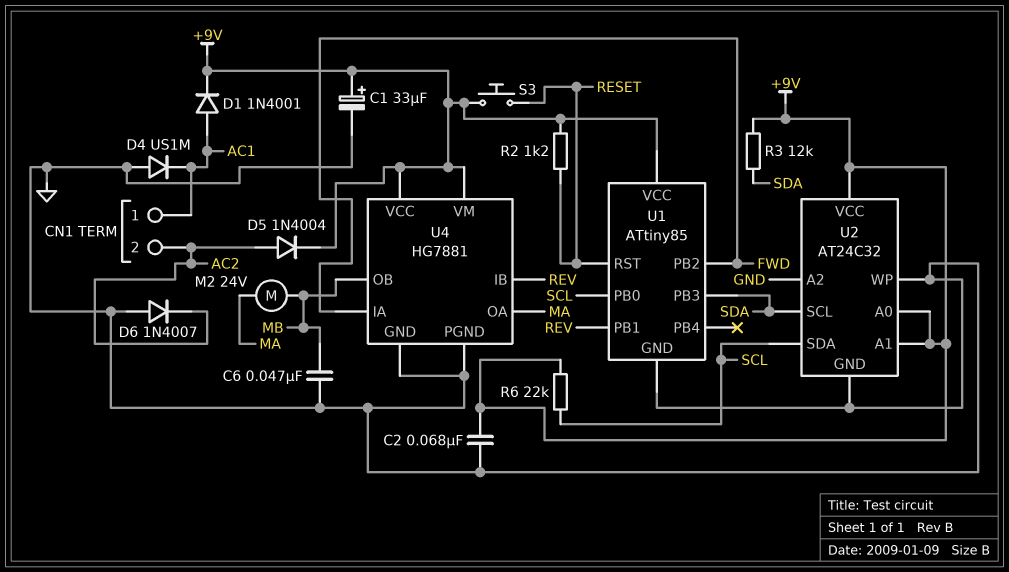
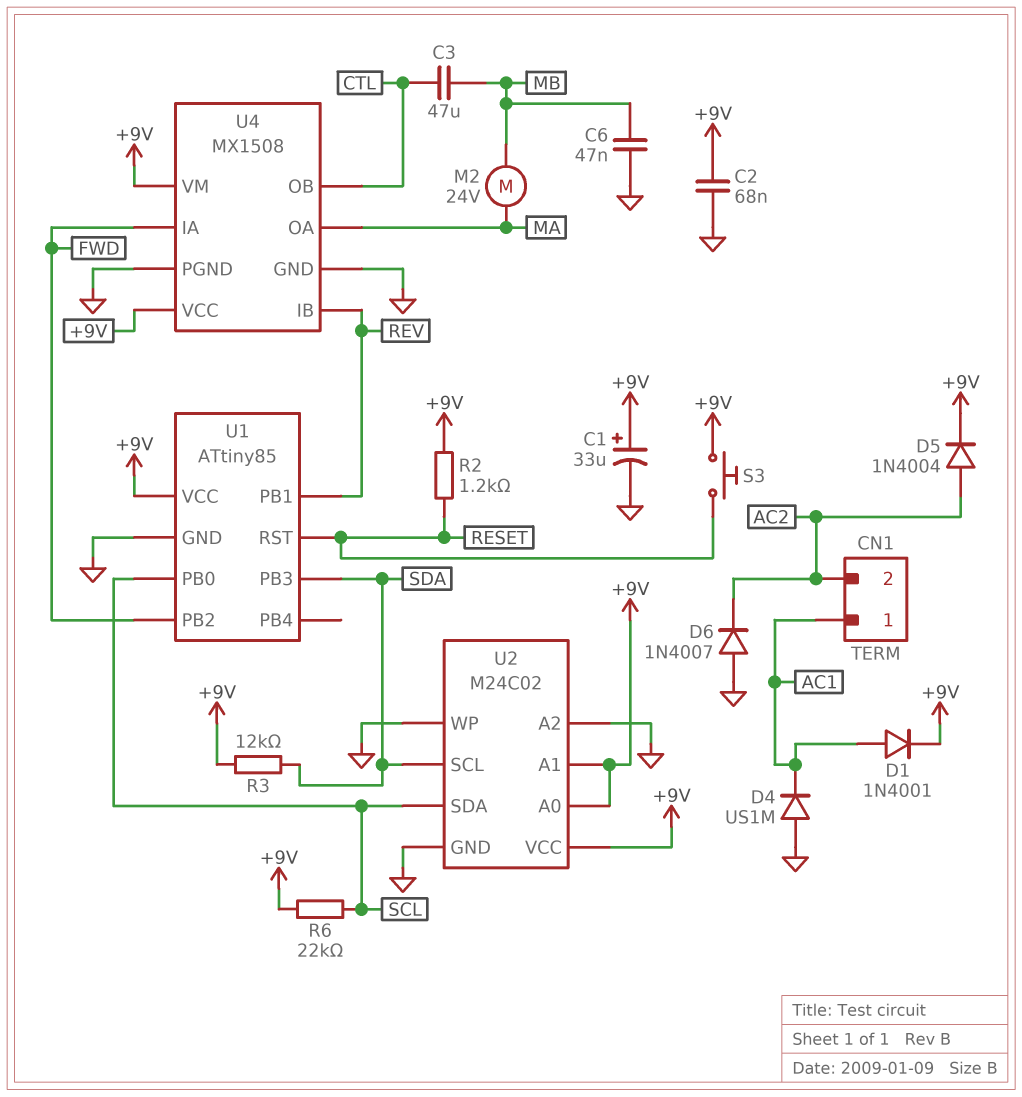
C3: none -> 47uF (CTL, MB)
U2: AT24C32 -> M24C02
U4: HG7881 -> MX1508
U4 pin OB: MB -> CTL

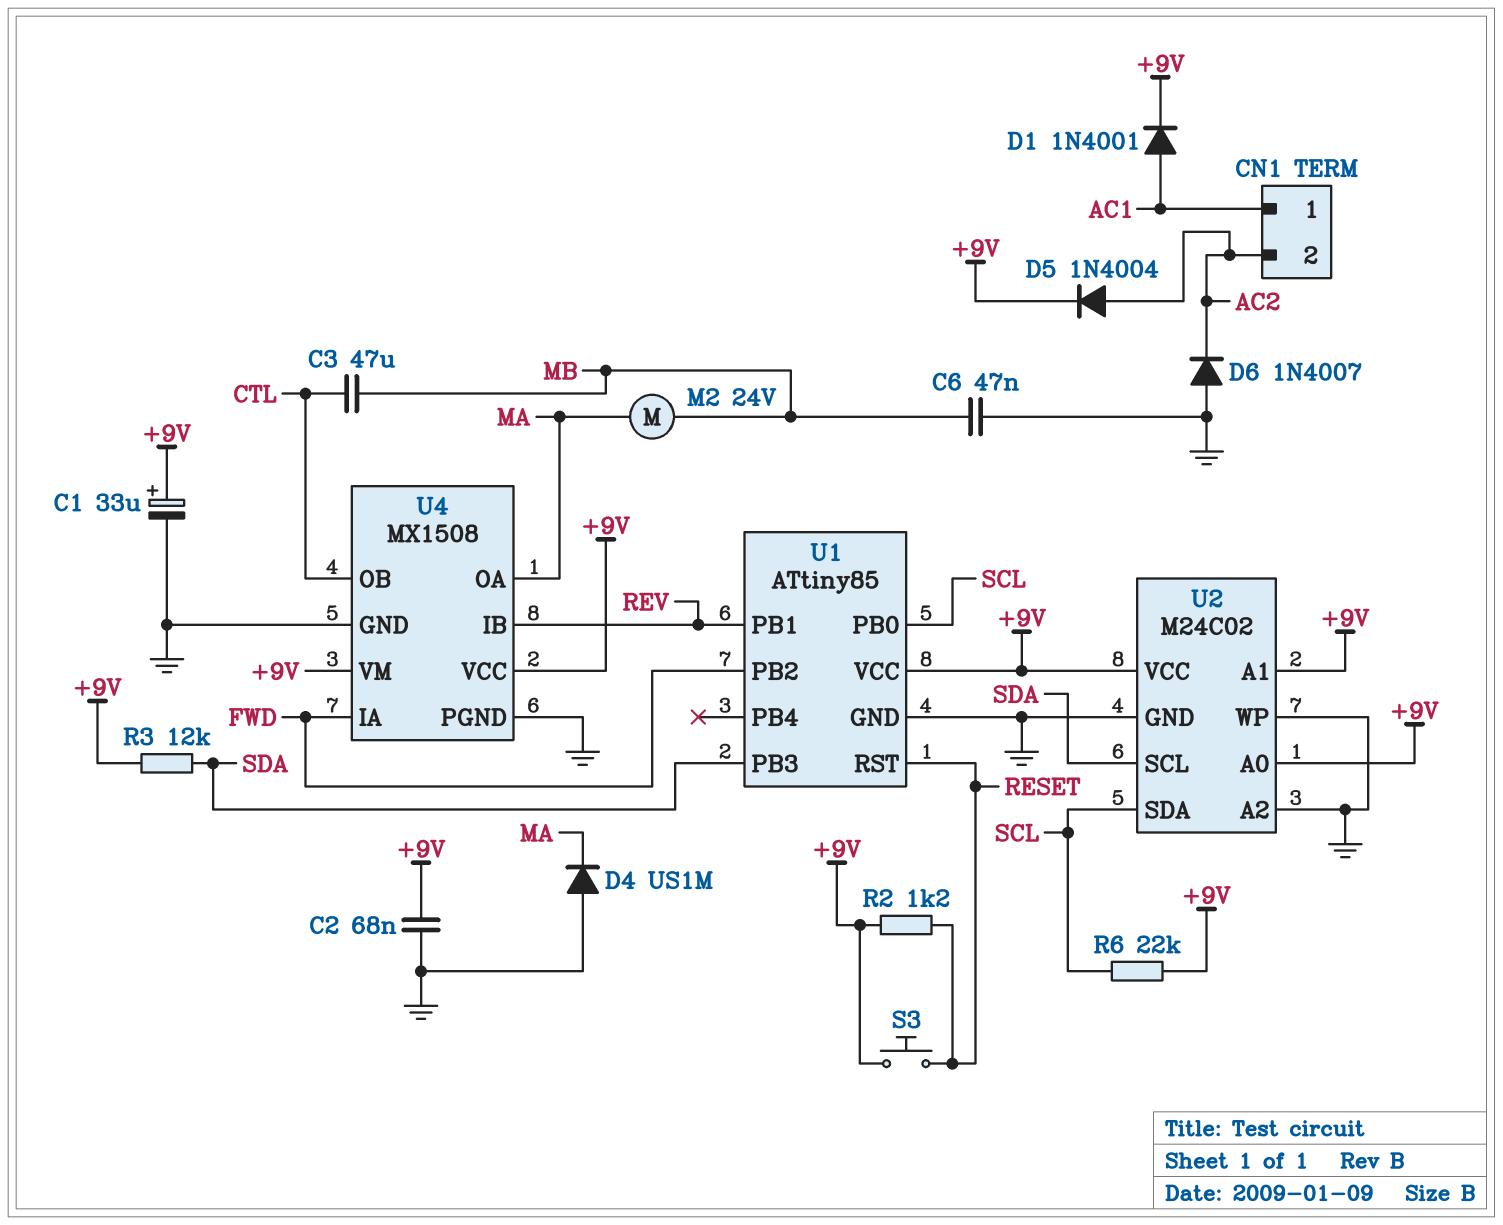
D4: diode US1M (A GND, K AC1) -> diode US1M (A GND, K MA)

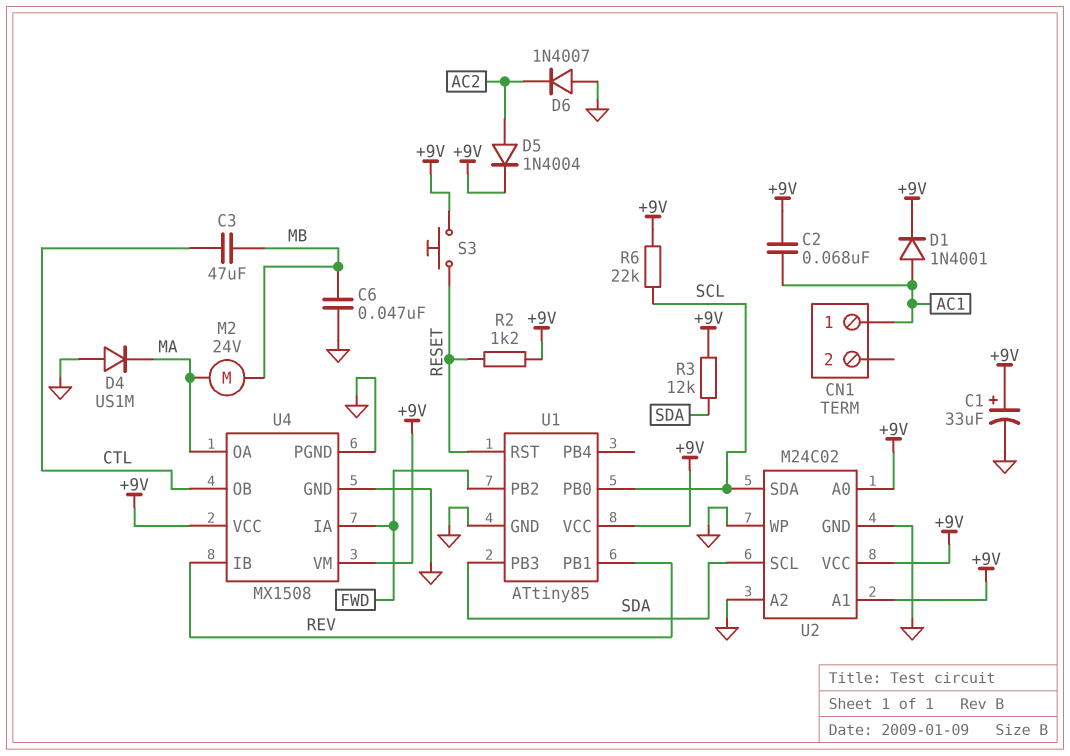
C2: 68nF (+9V, GND) -> 68nF (+9V, AC1)
CN1 pin 2: AC2 -> none

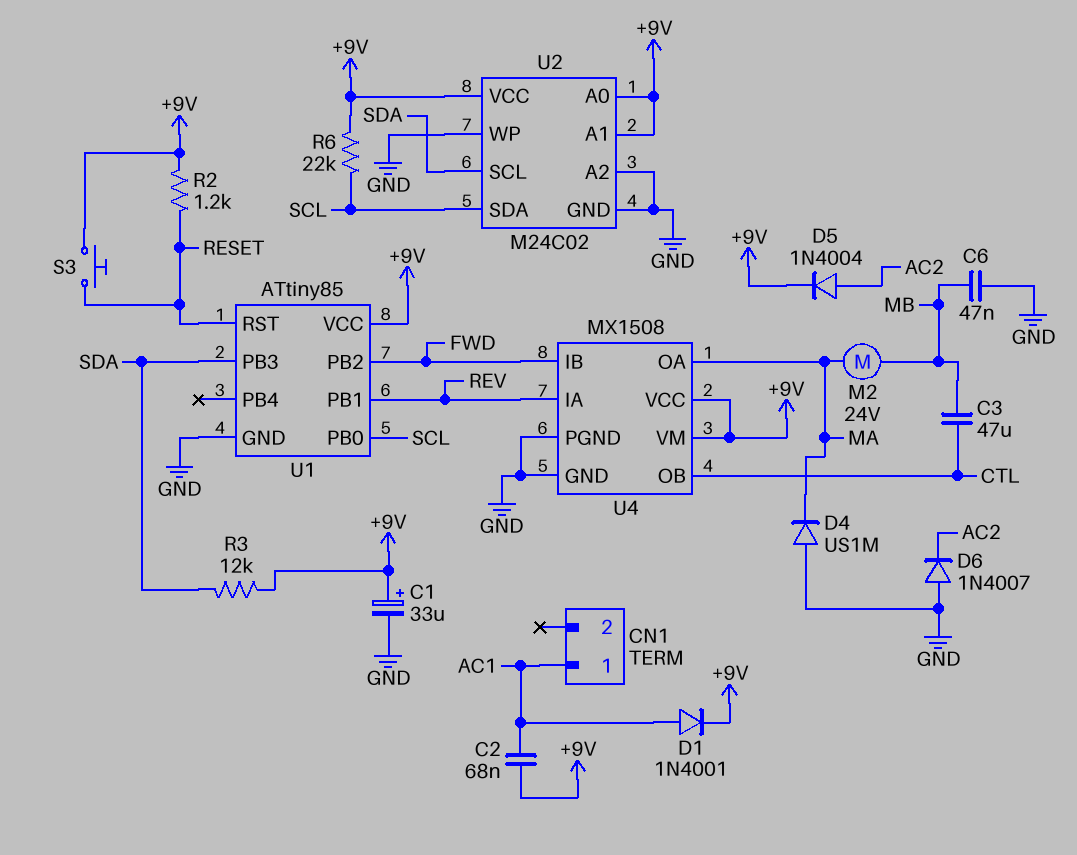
U4 pin IA: FWD -> REV
U4 pin IB: REV -> FWD

